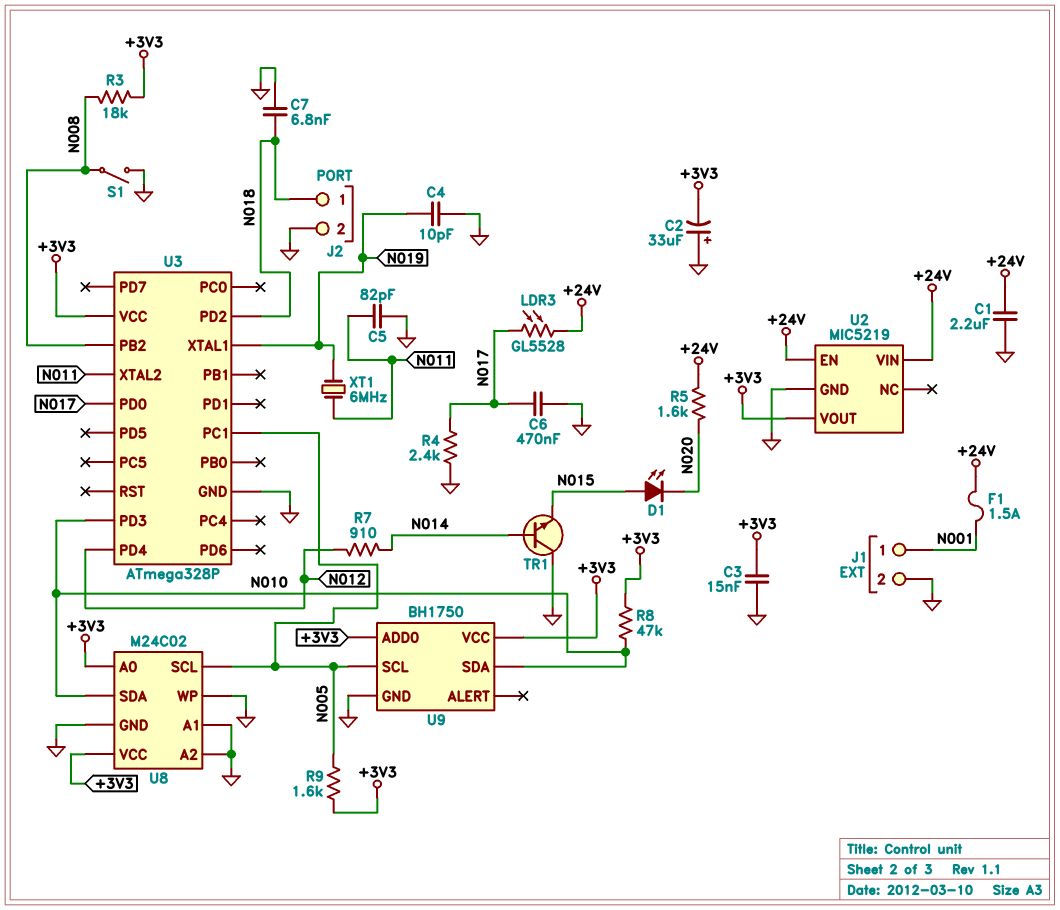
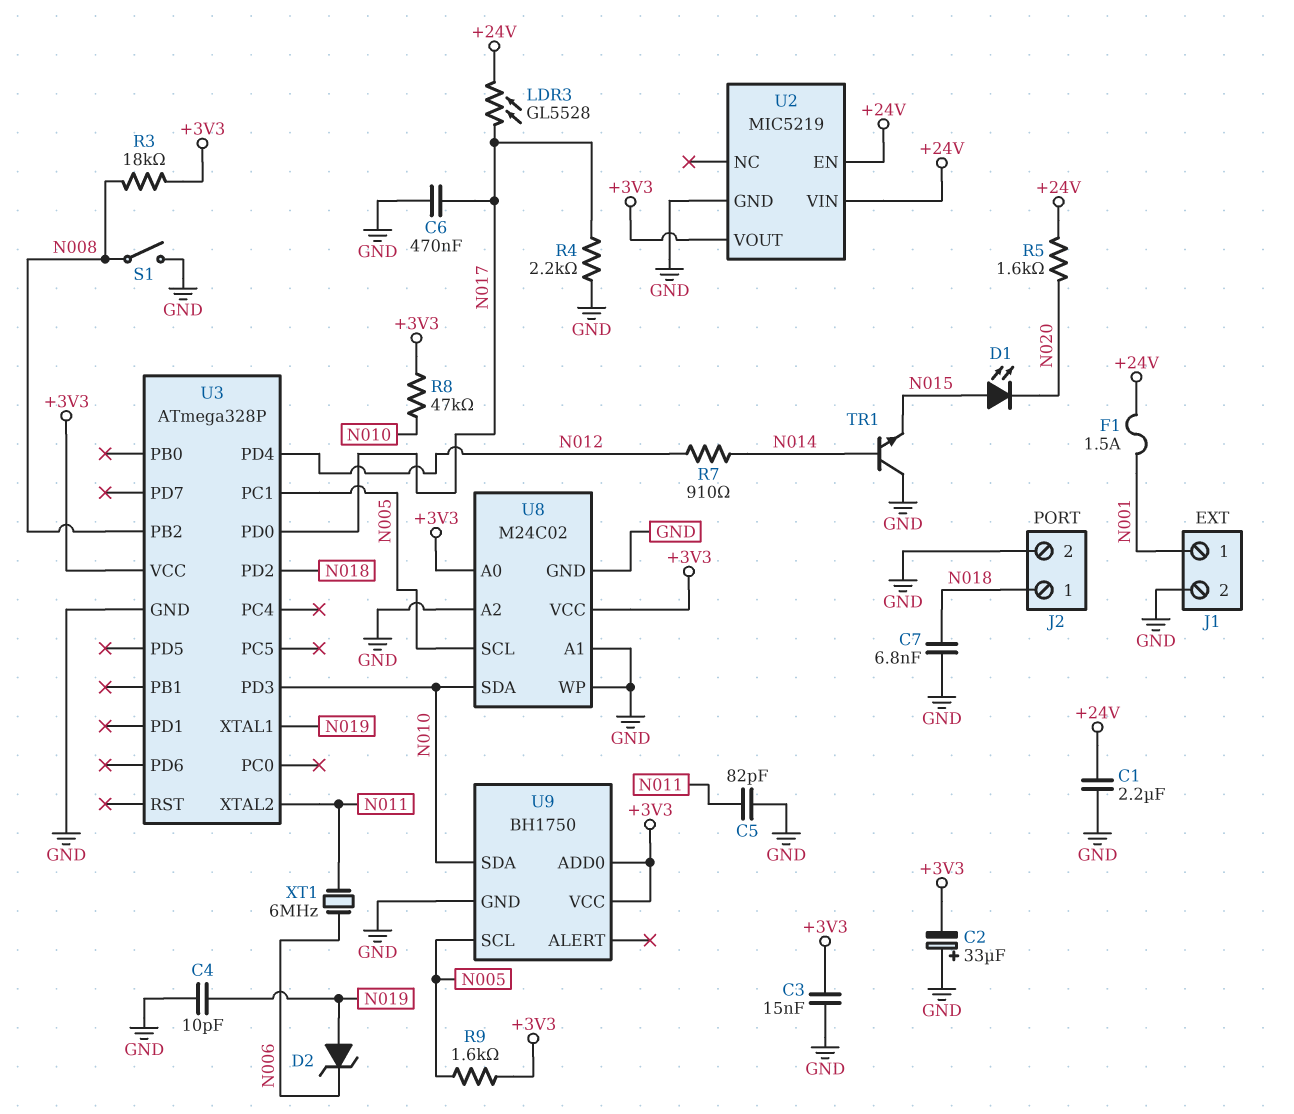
D2: none -> zener (A N019, K N006)
R4: 2.4k (GND, N017) -> 2.2k (GND, N017)
XT1: 6MHz (N011, N019) -> 6MHz (N006, N011)

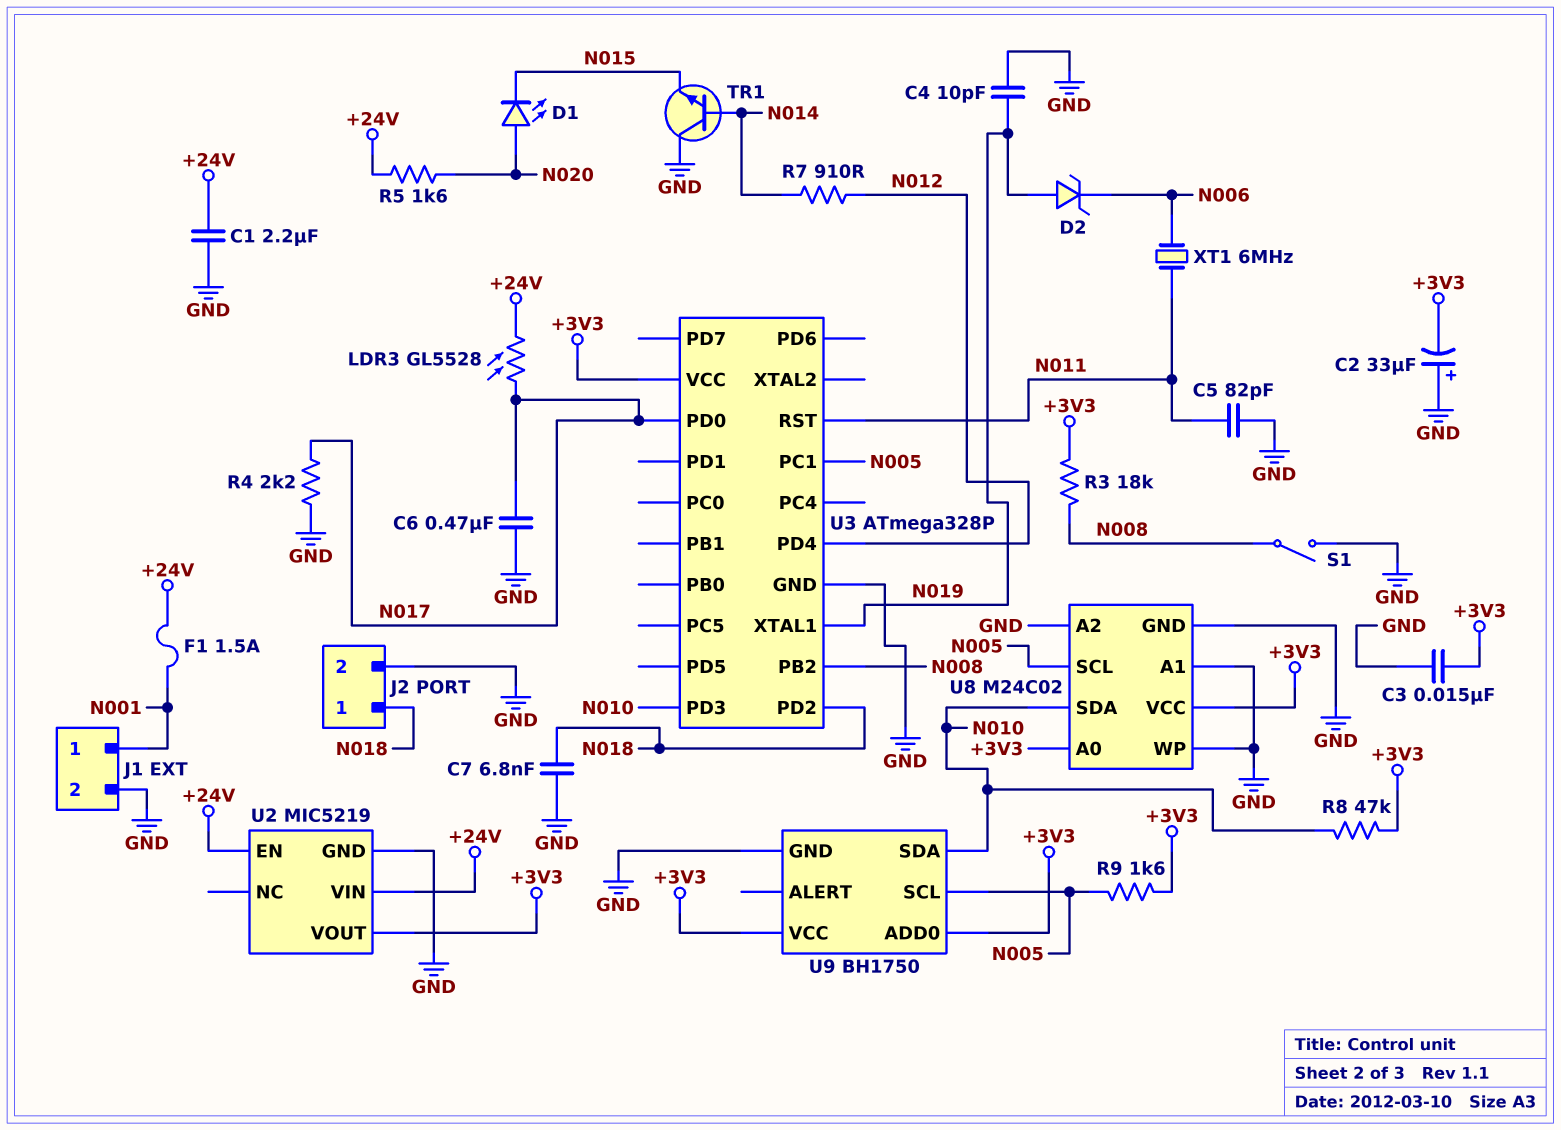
D1: LED (A N015, K N020) -> LED (A N020, K N015)
U3 pin RST: none -> N011
U3 pin XTAL2: N011 -> none

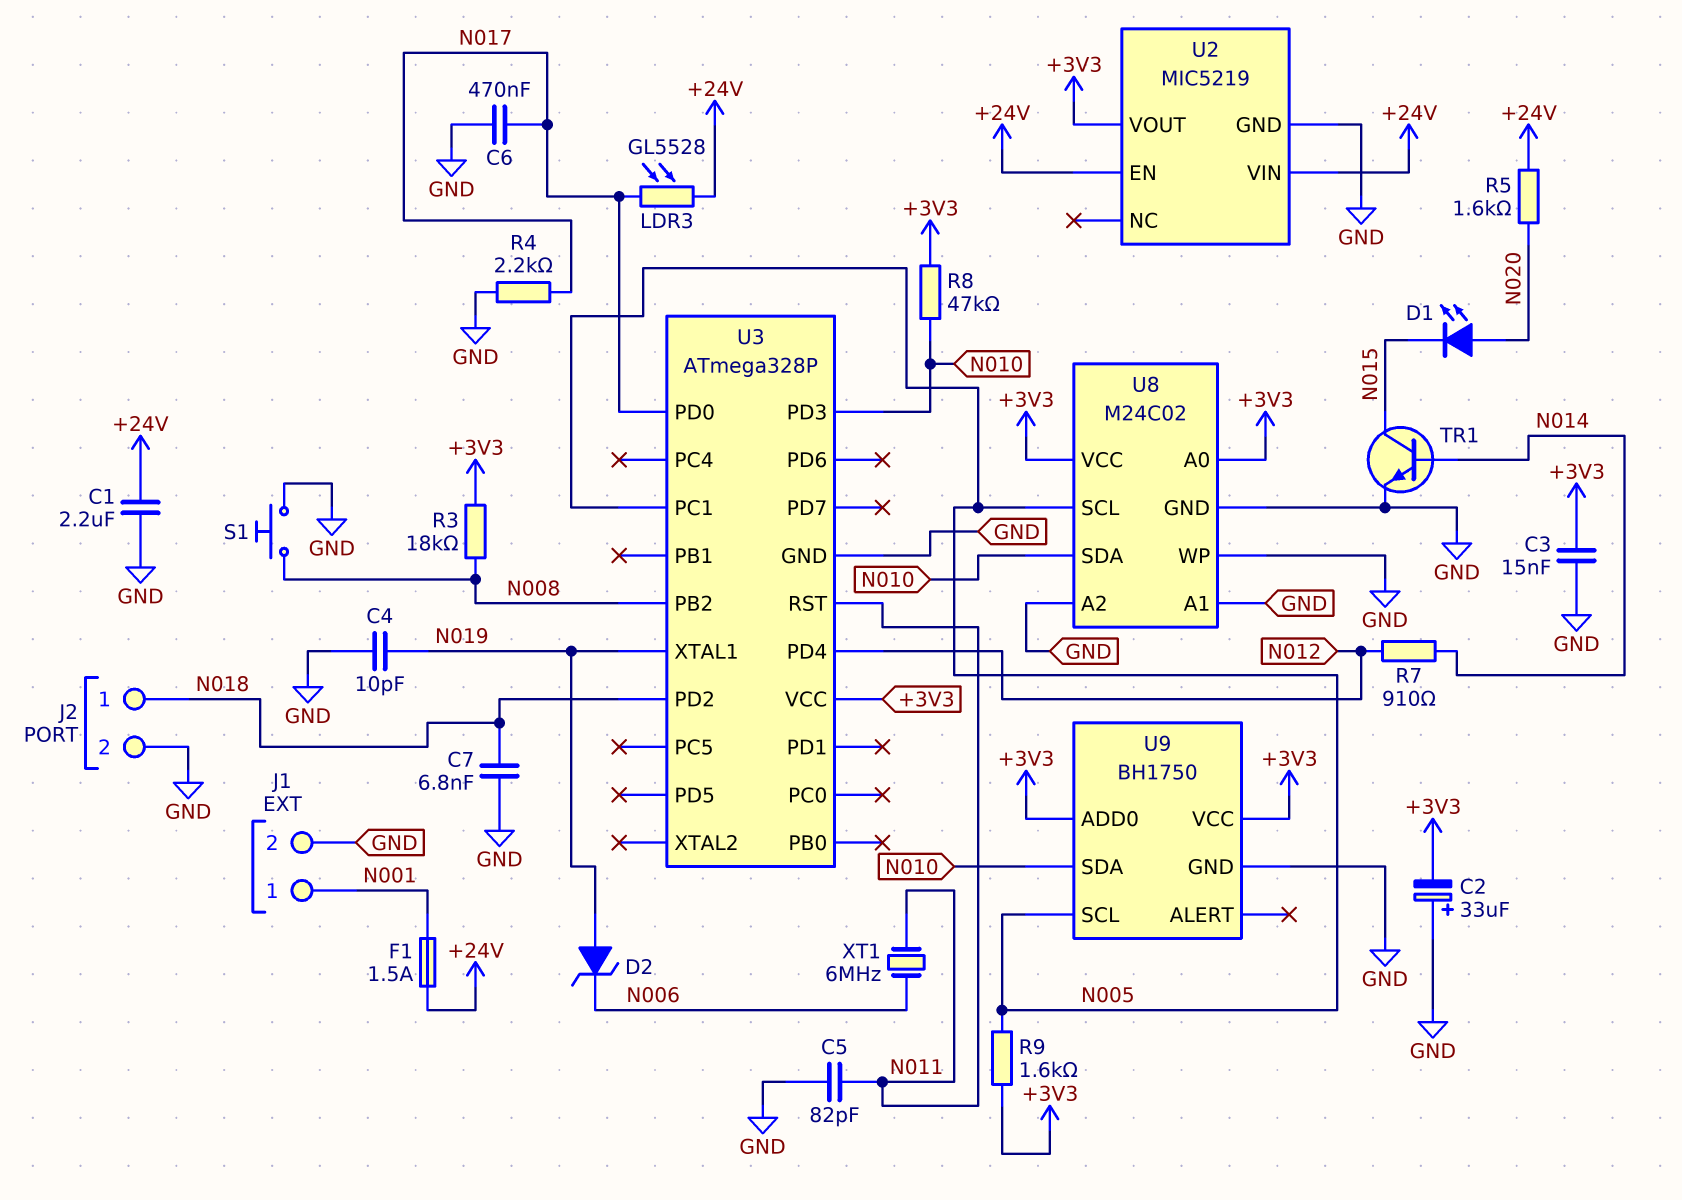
S1: switch (GND, N008) -> button (GND, N008)
TR1: NPN (B N014, C GND, E N015) -> NPN (B N014, C N015, E GND)

